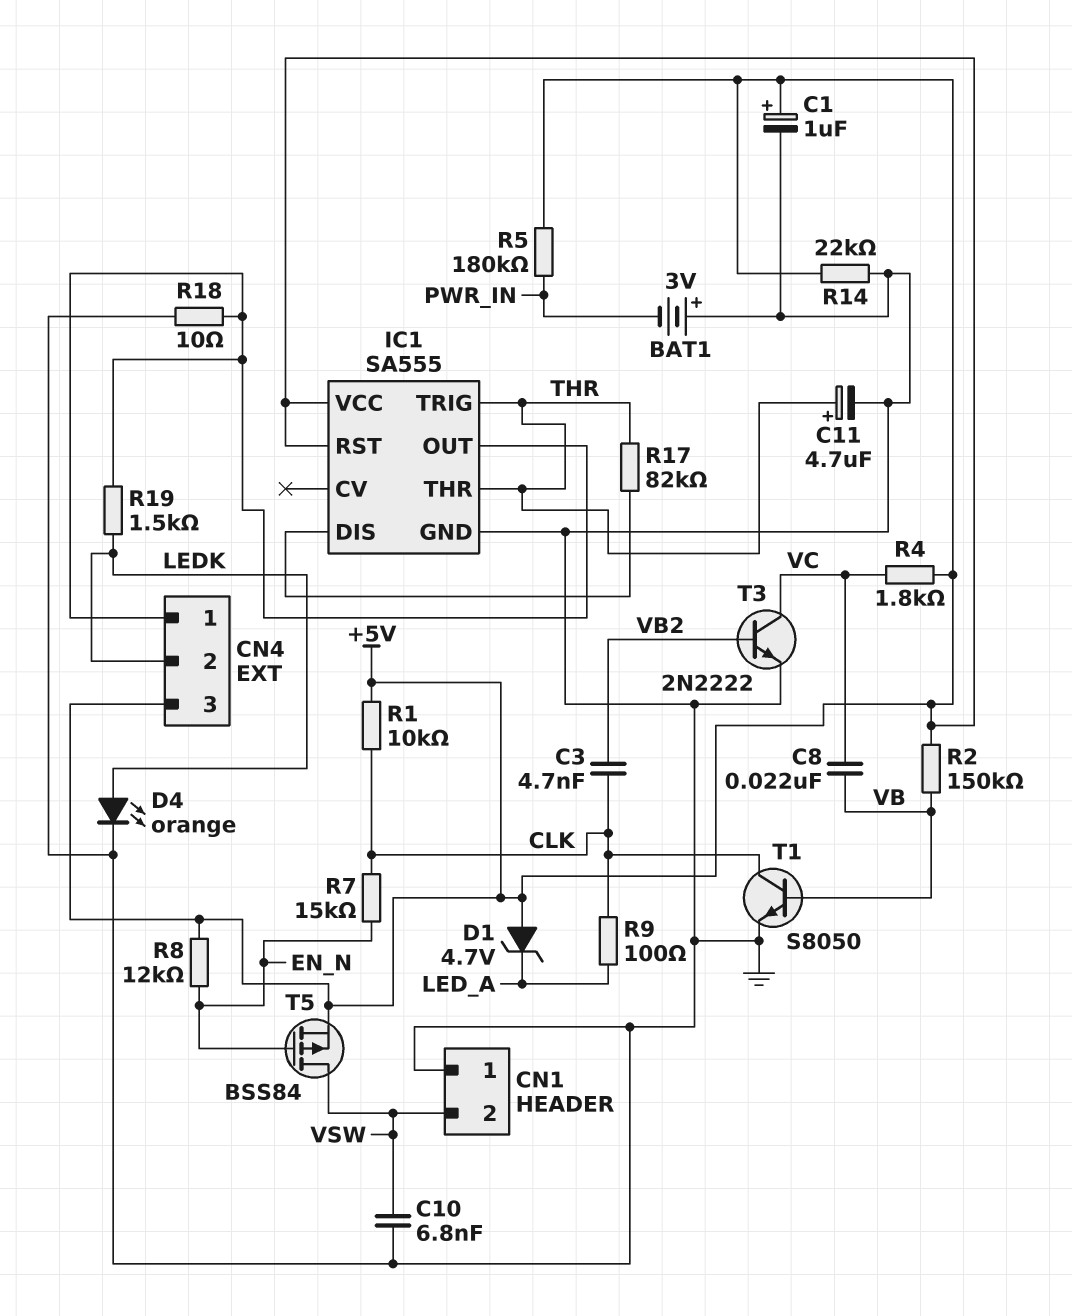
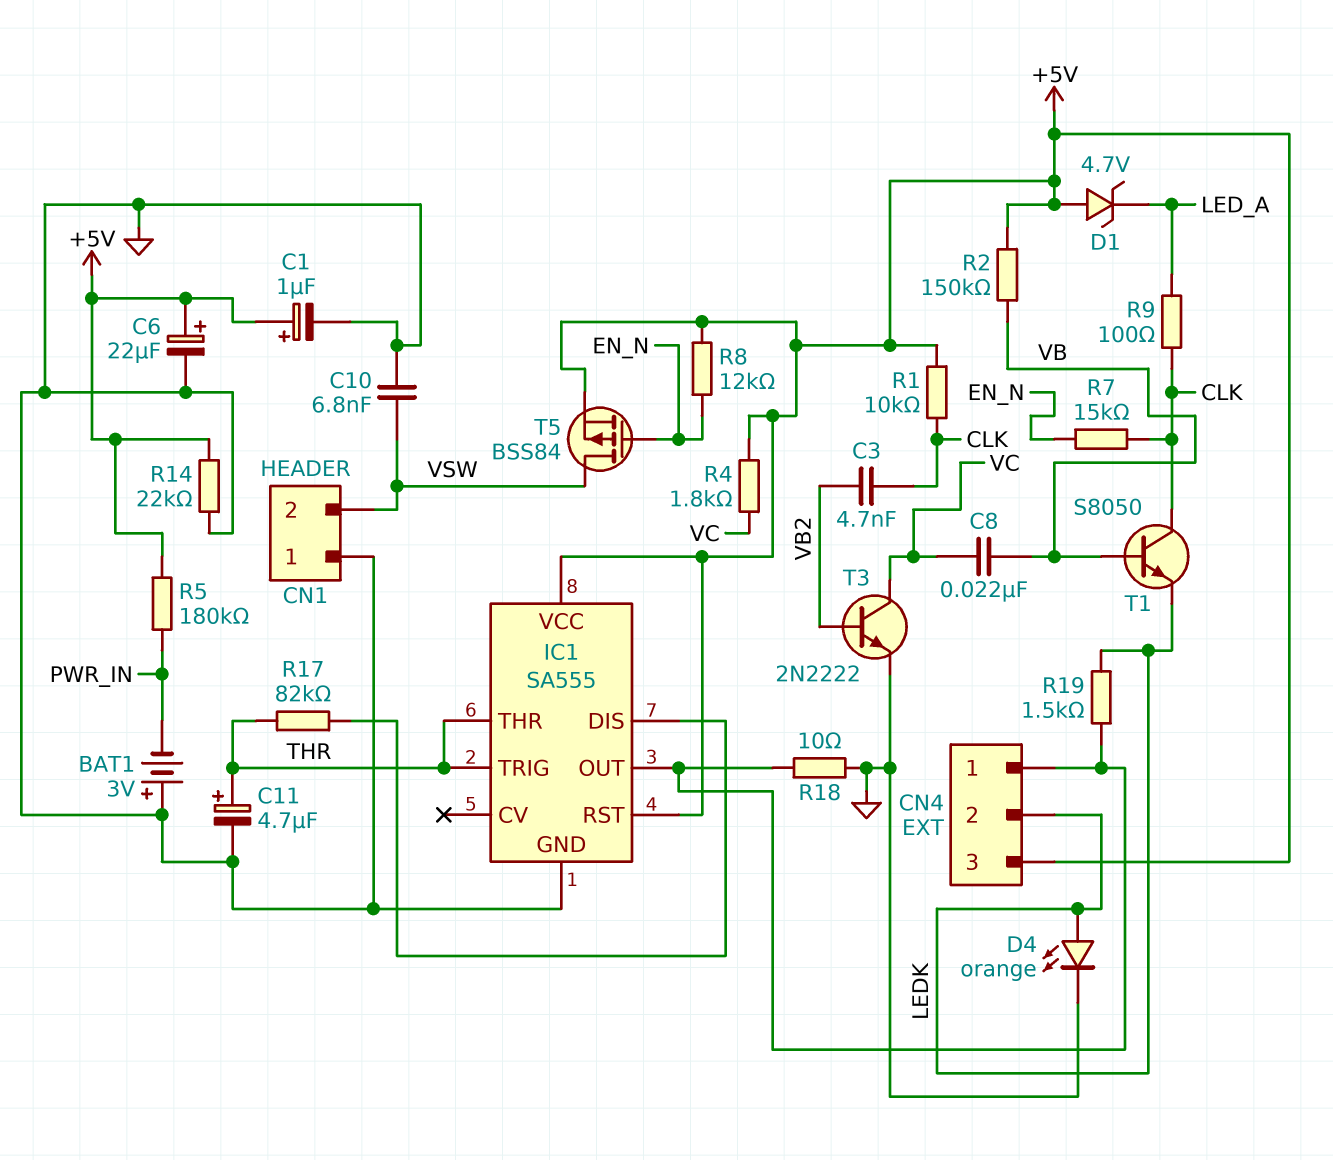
C6: none -> 22uF (plus +5V, minus GND)
T1: NPN S8050 (B VB, C CLK, E GND) -> NPN S8050 (B VB, C CLK, E LEDK)

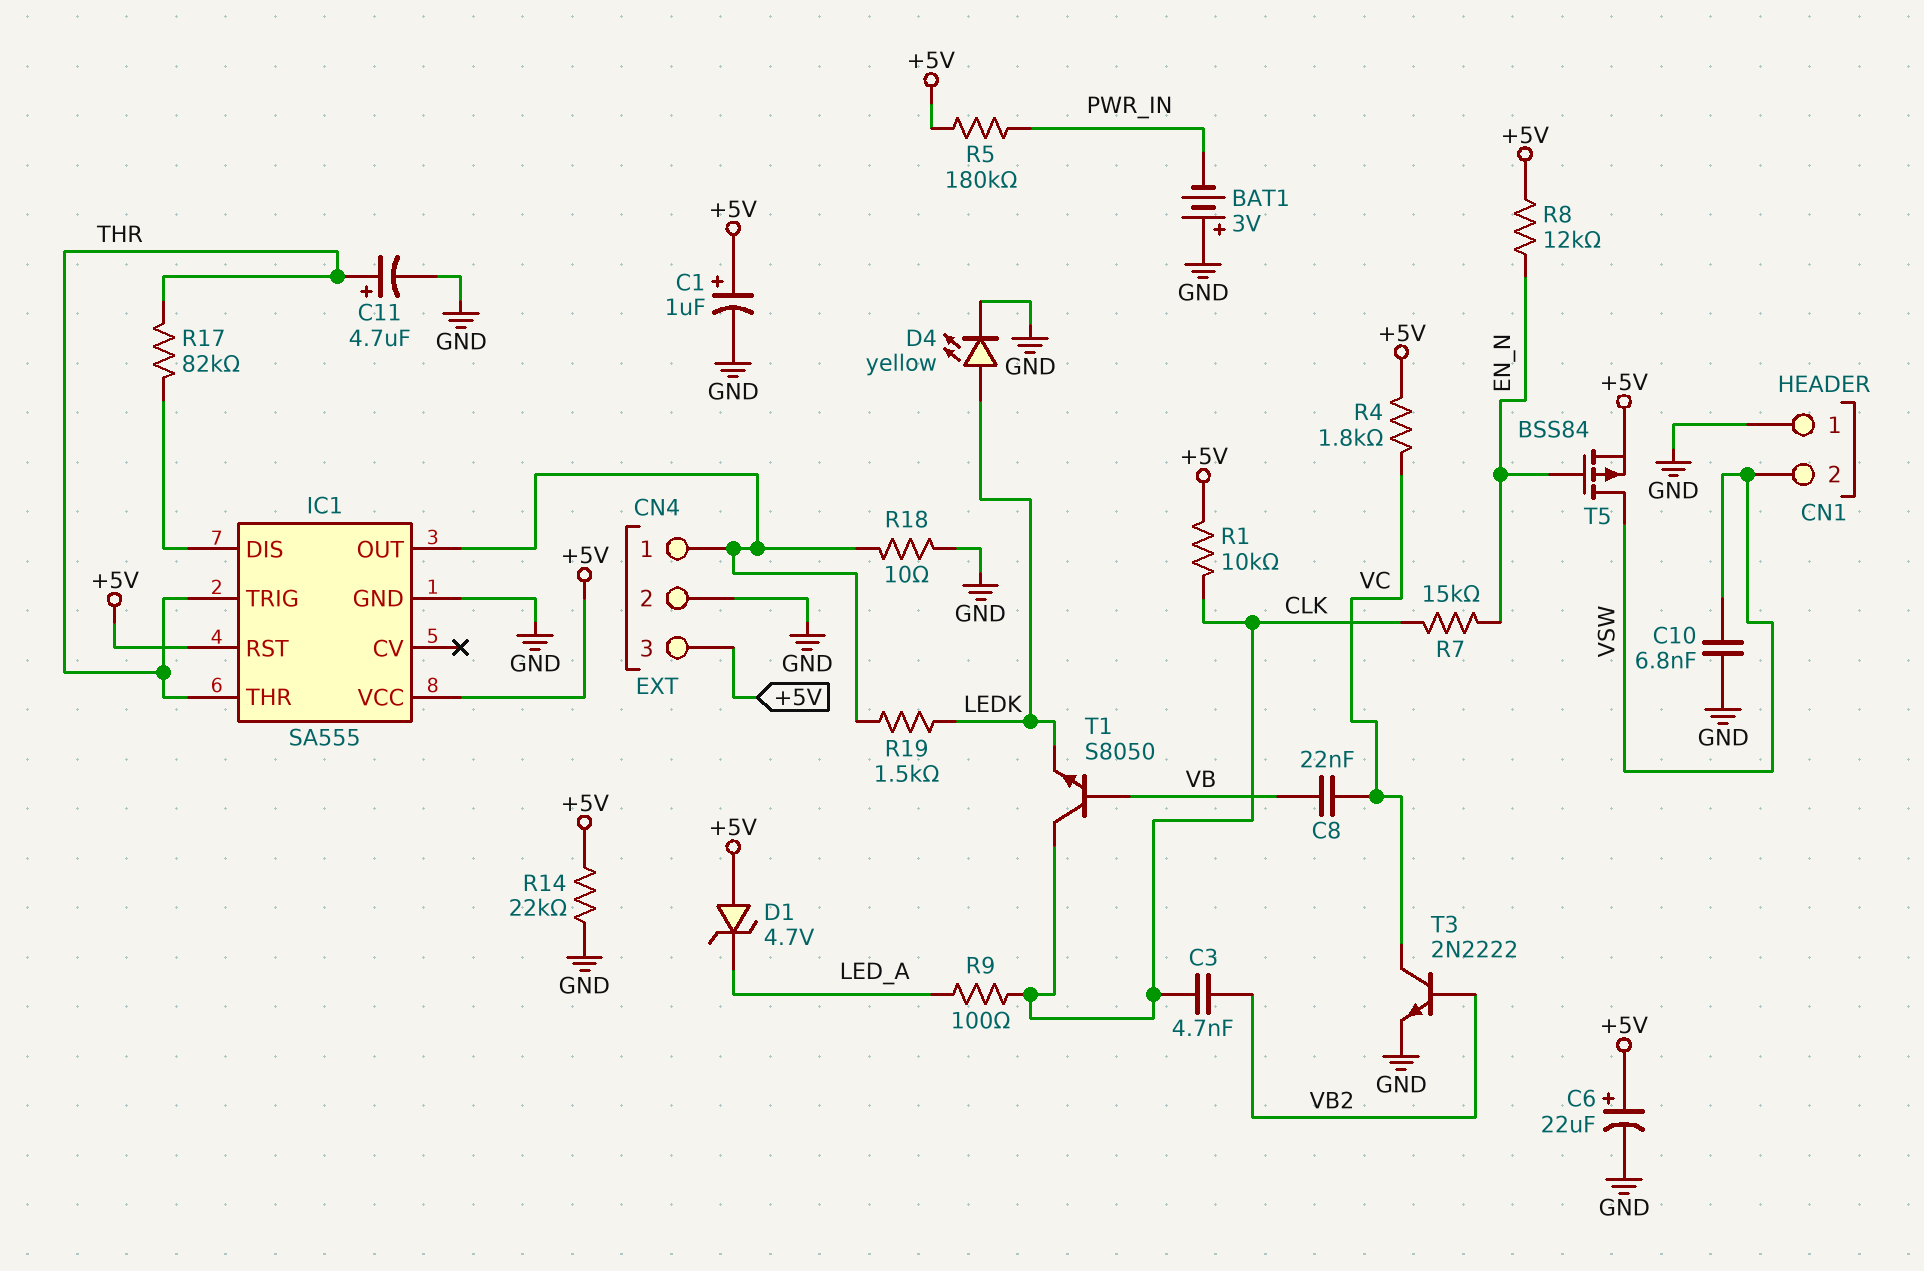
CN4 pin 2: LEDK -> GND
D4: LED orange (A LEDK, K GND) -> LED yellow (A LEDK, K GND)
R2: 150k (+5V, VB) -> none

